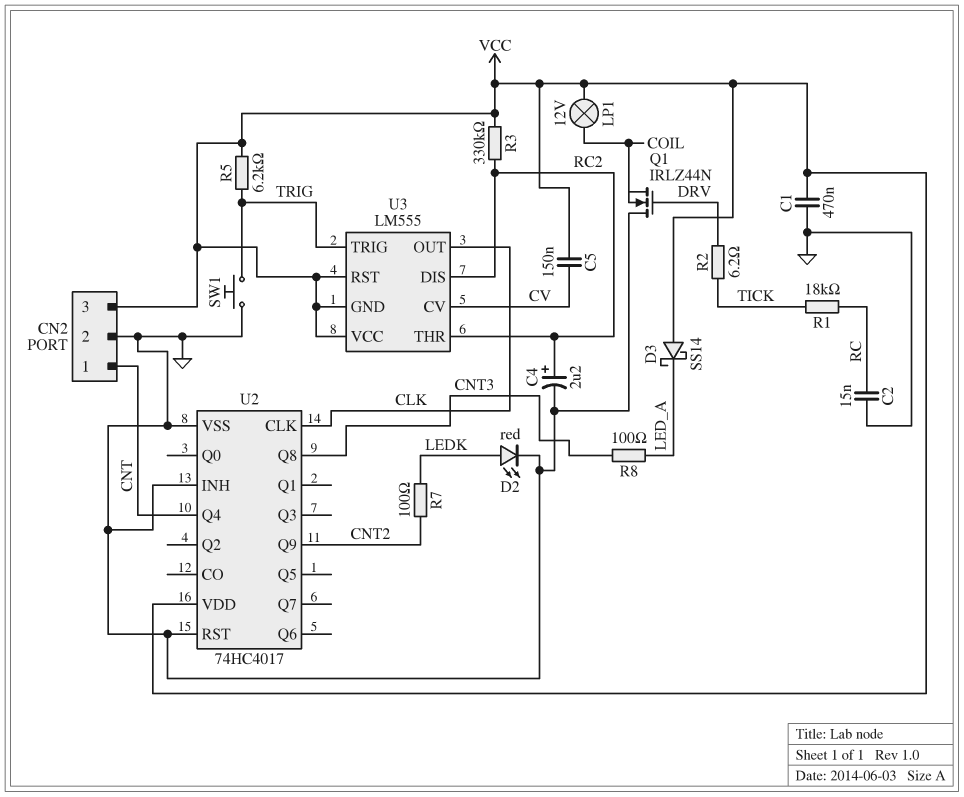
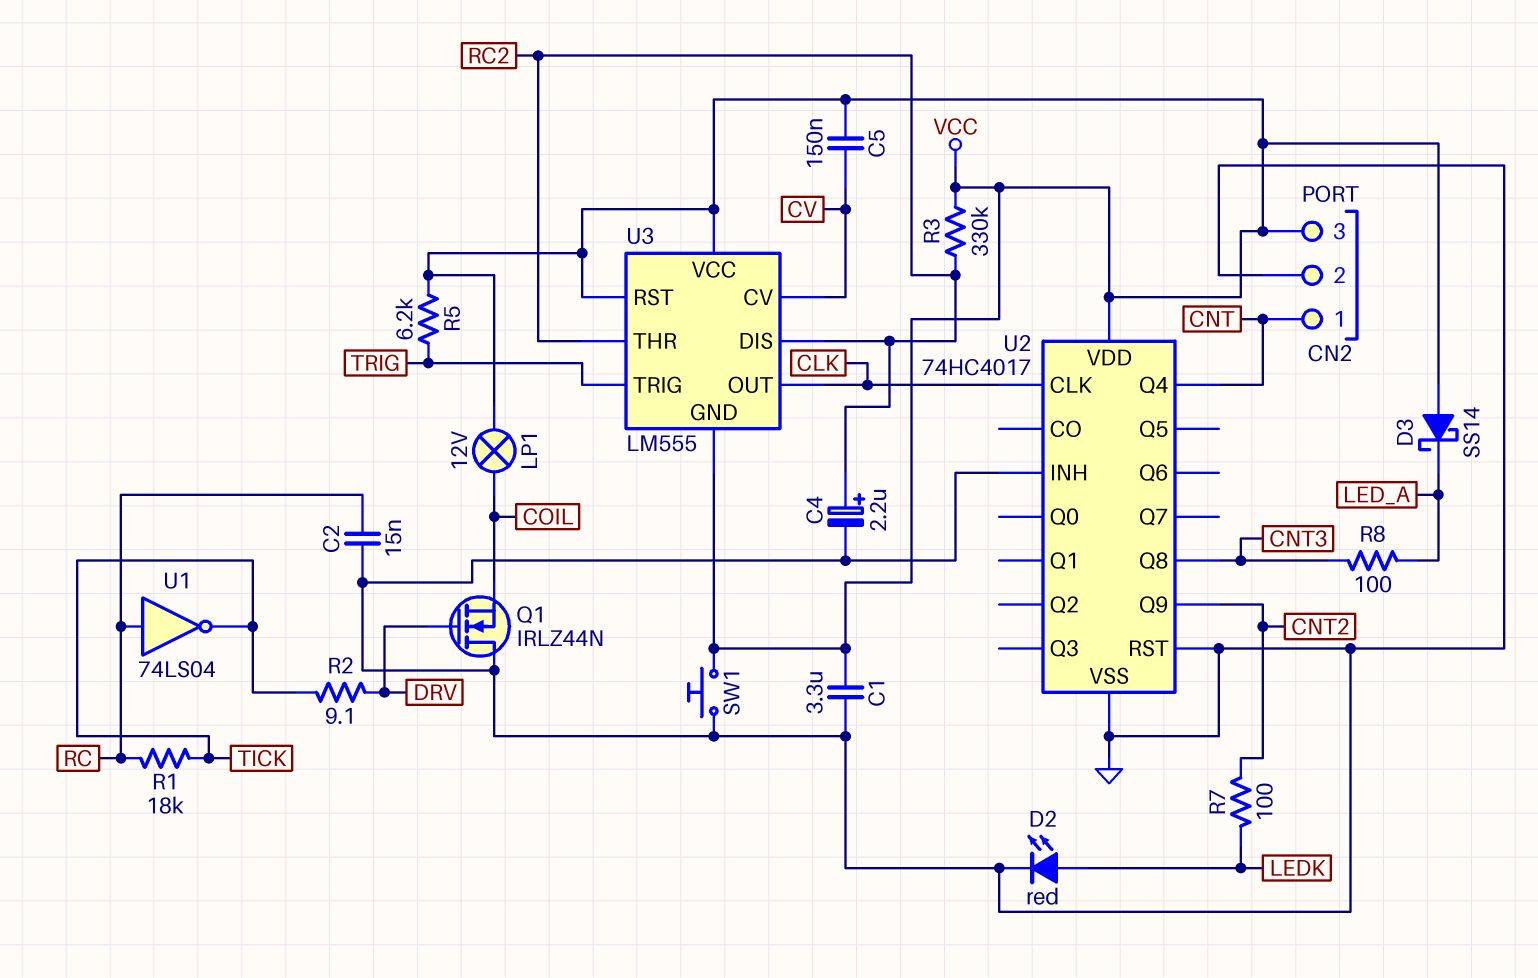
C1: 470nF (GND, VCC) -> 3.3uF (GND, VCC)
R2: 6.2 (DRV, TICK) -> 9.1 (DRV, TICK)
SW1: button (GND, TRIG) -> button (GND, VCC)
U1: none -> NOT 74LS04 (in RC, out TICK)

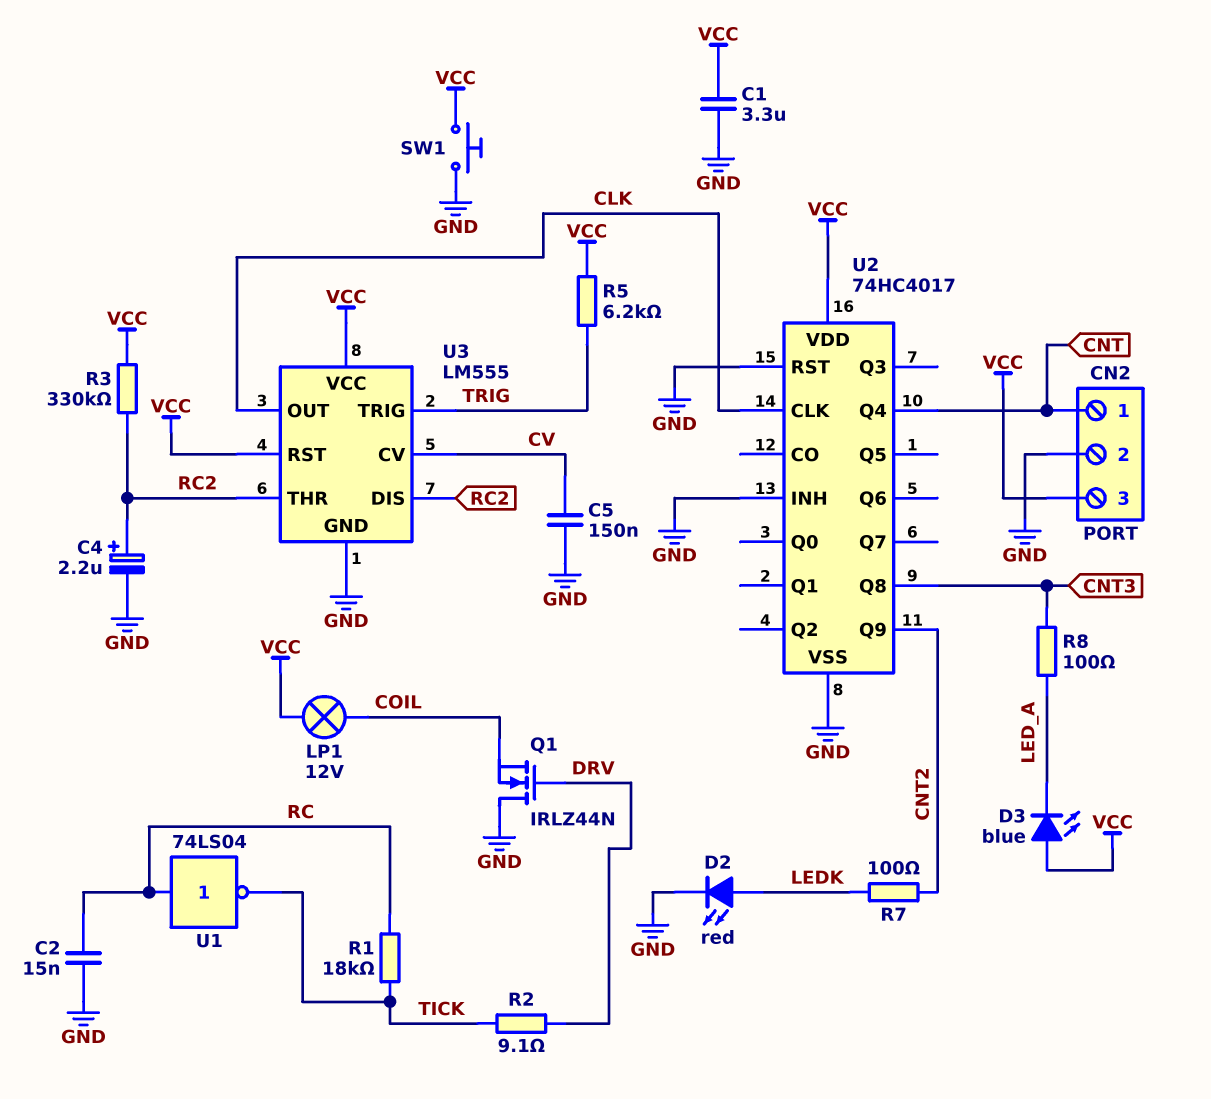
C5: 150nF (CV, VCC) -> 150nF (CV, GND)
D3: schottky SS14 (A VCC, K LED_A) -> LED blue (A VCC, K LED_A)
U3 pin GND: VCC -> GND

